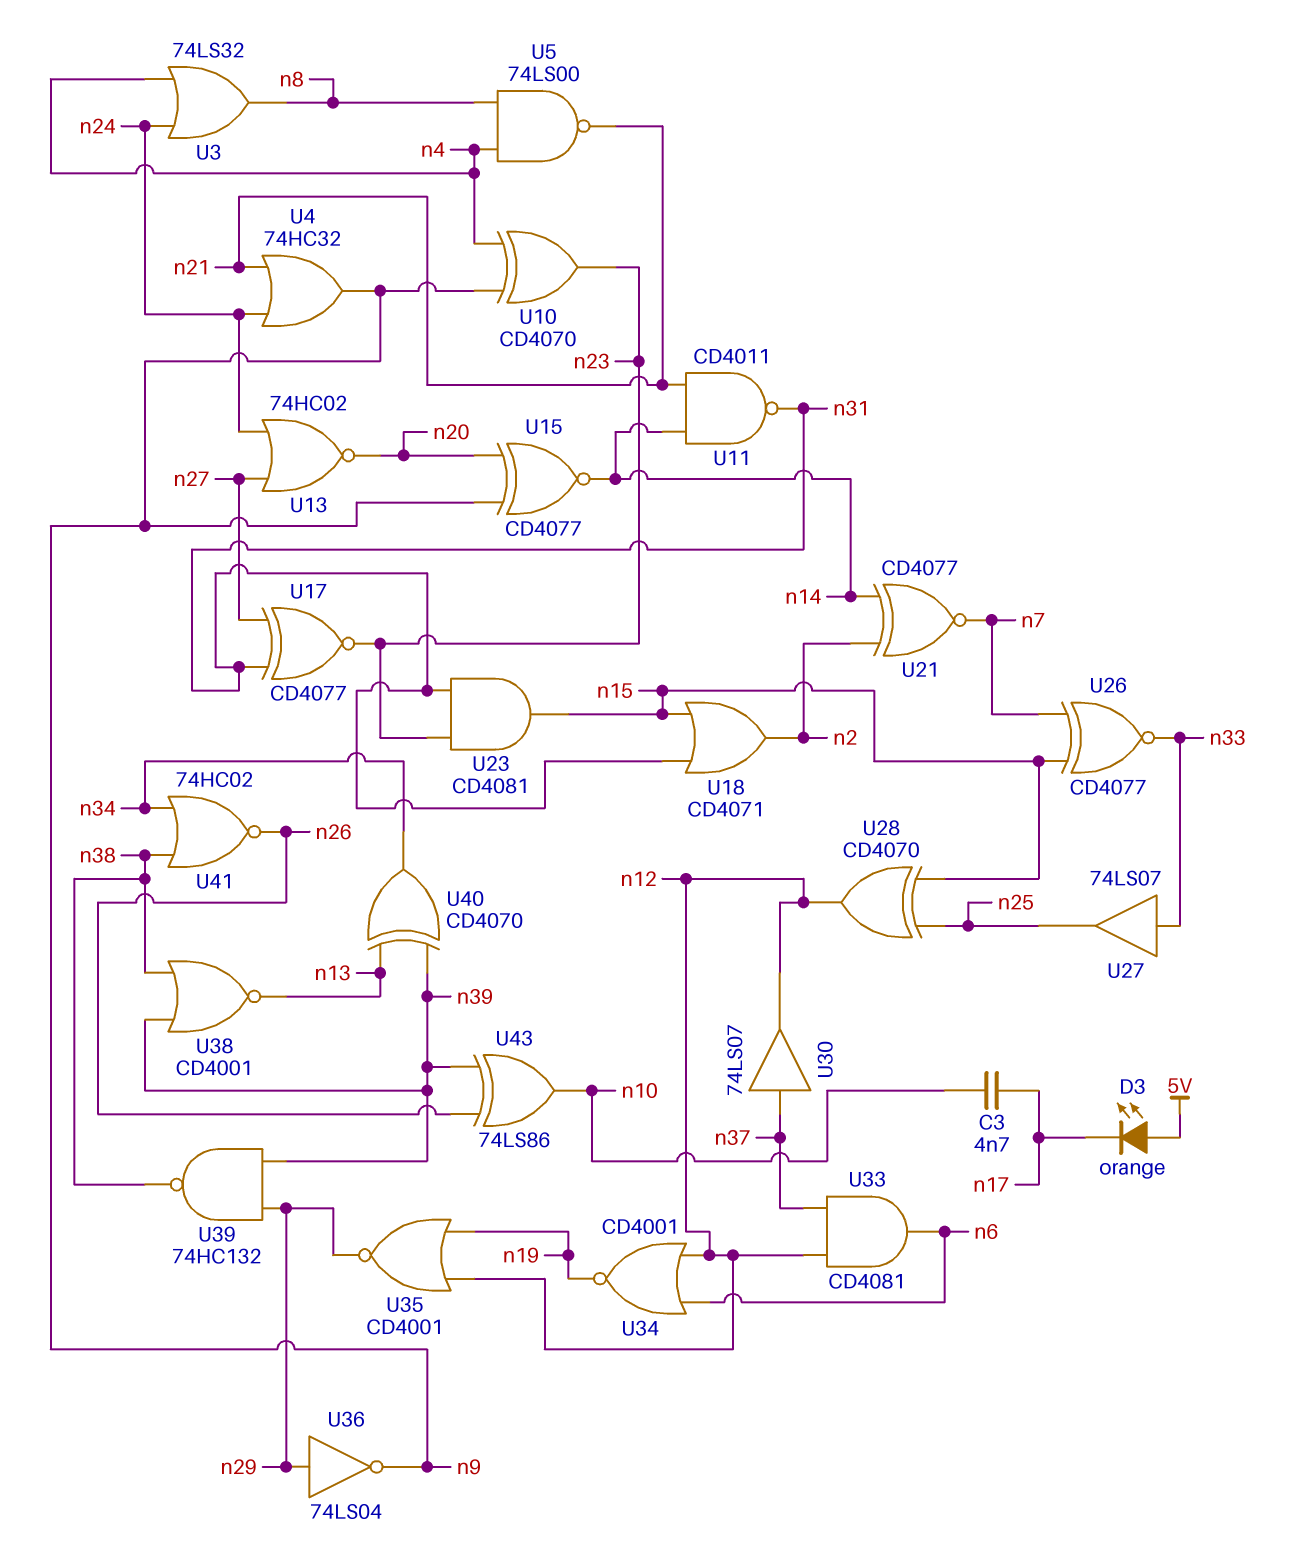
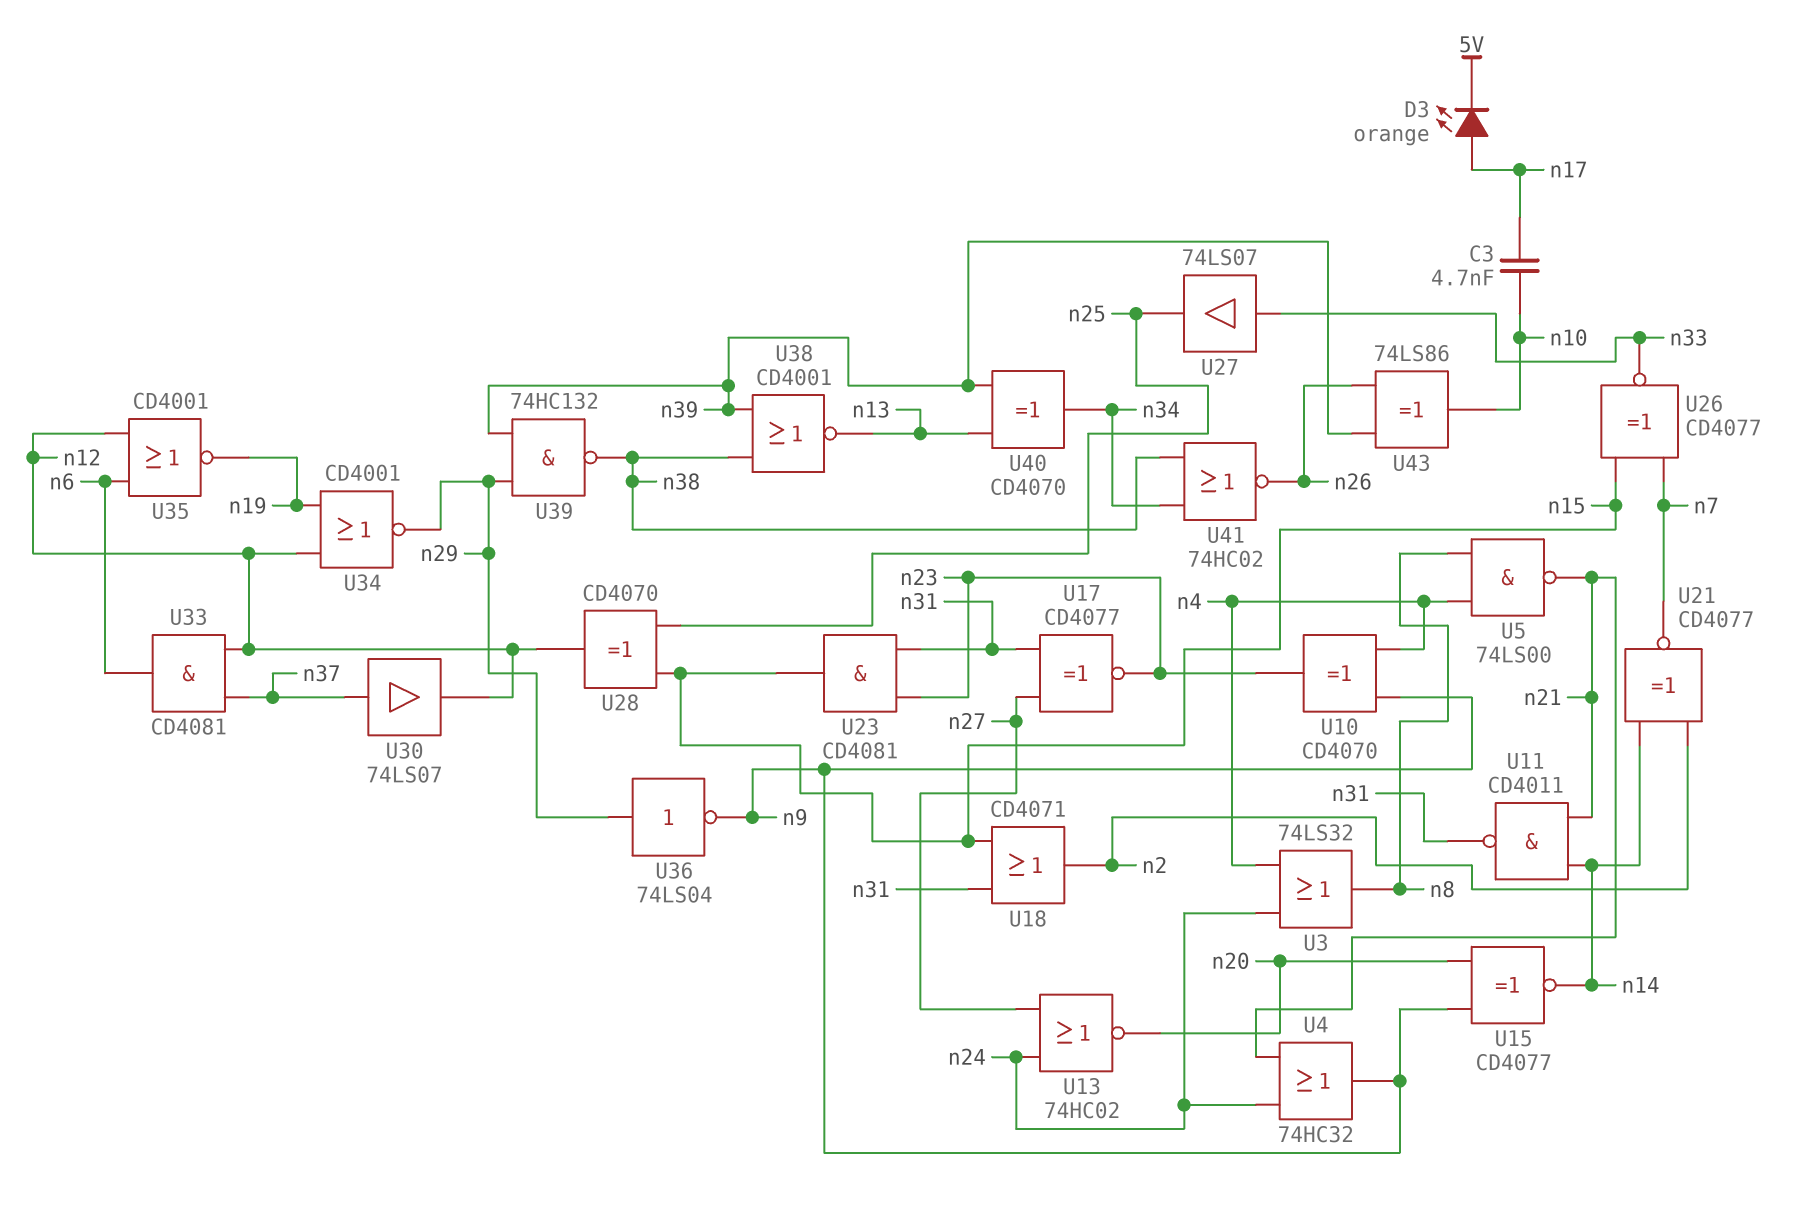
D3: LED orange (A 5V, K n17) -> LED orange (A n17, K 5V)
U34: NOR CD4001 (in n6, in n12, out n19) -> NOR CD4001 (in n12, in n19, out n29)
U35: NOR CD4001 (in n12, in n19, out n29) -> NOR CD4001 (in n6, in n12, out n19)

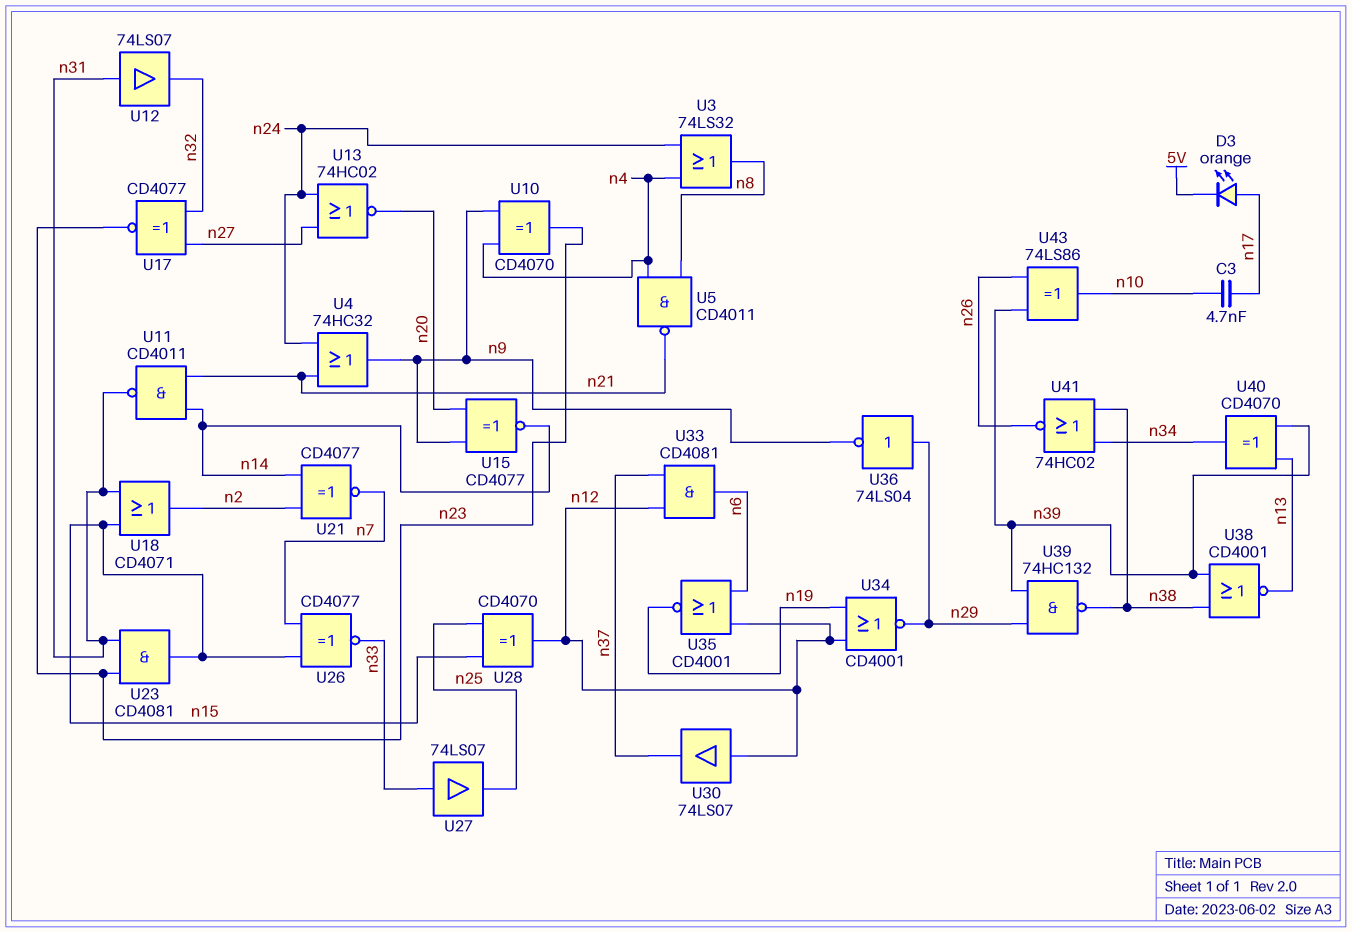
U5: NAND 74LS00 (in n4, in n8, out n21) -> NAND CD4011 (in n4, in n8, out n21)
U12: none -> buffer 74LS07 (in n31, out n32)
U17: XNOR CD4077 (in n27, in n31, out n23) -> XNOR CD4077 (in n27, in n32, out n23)
U30: buffer 74LS07 (in n37, out n12) -> buffer 74LS07 (in n12, out n37)

